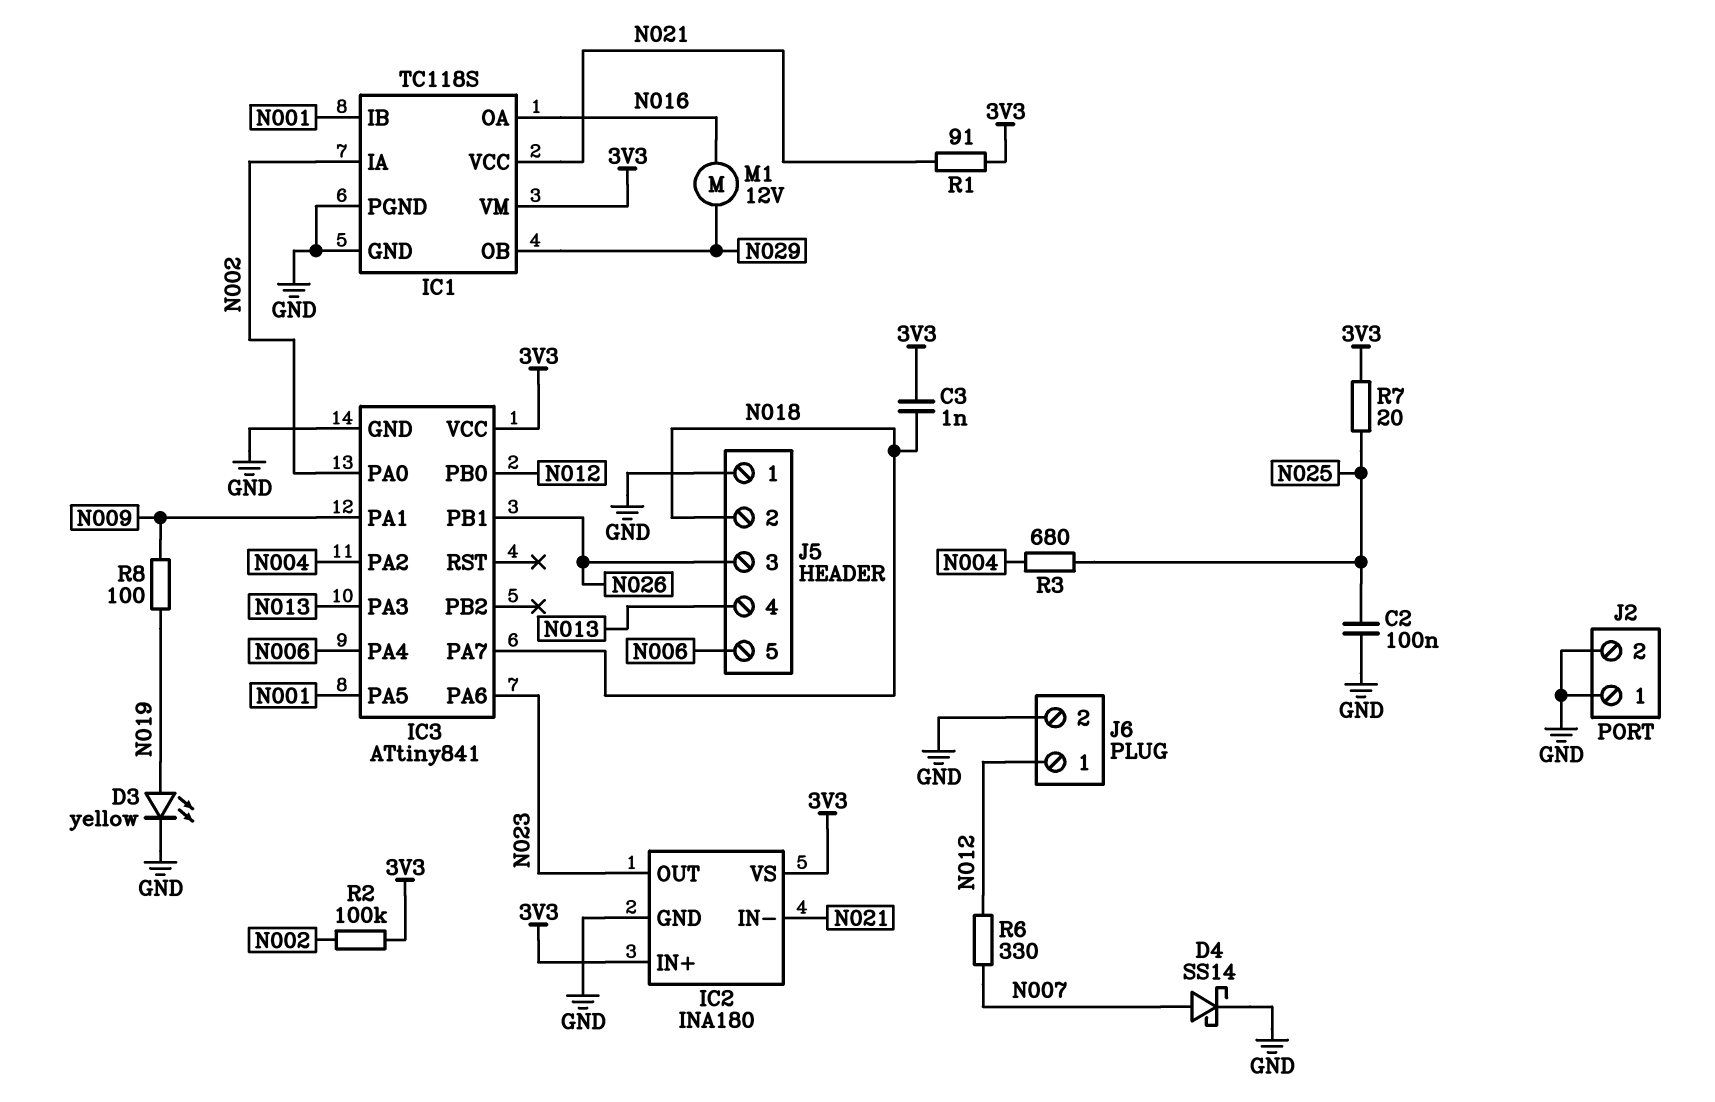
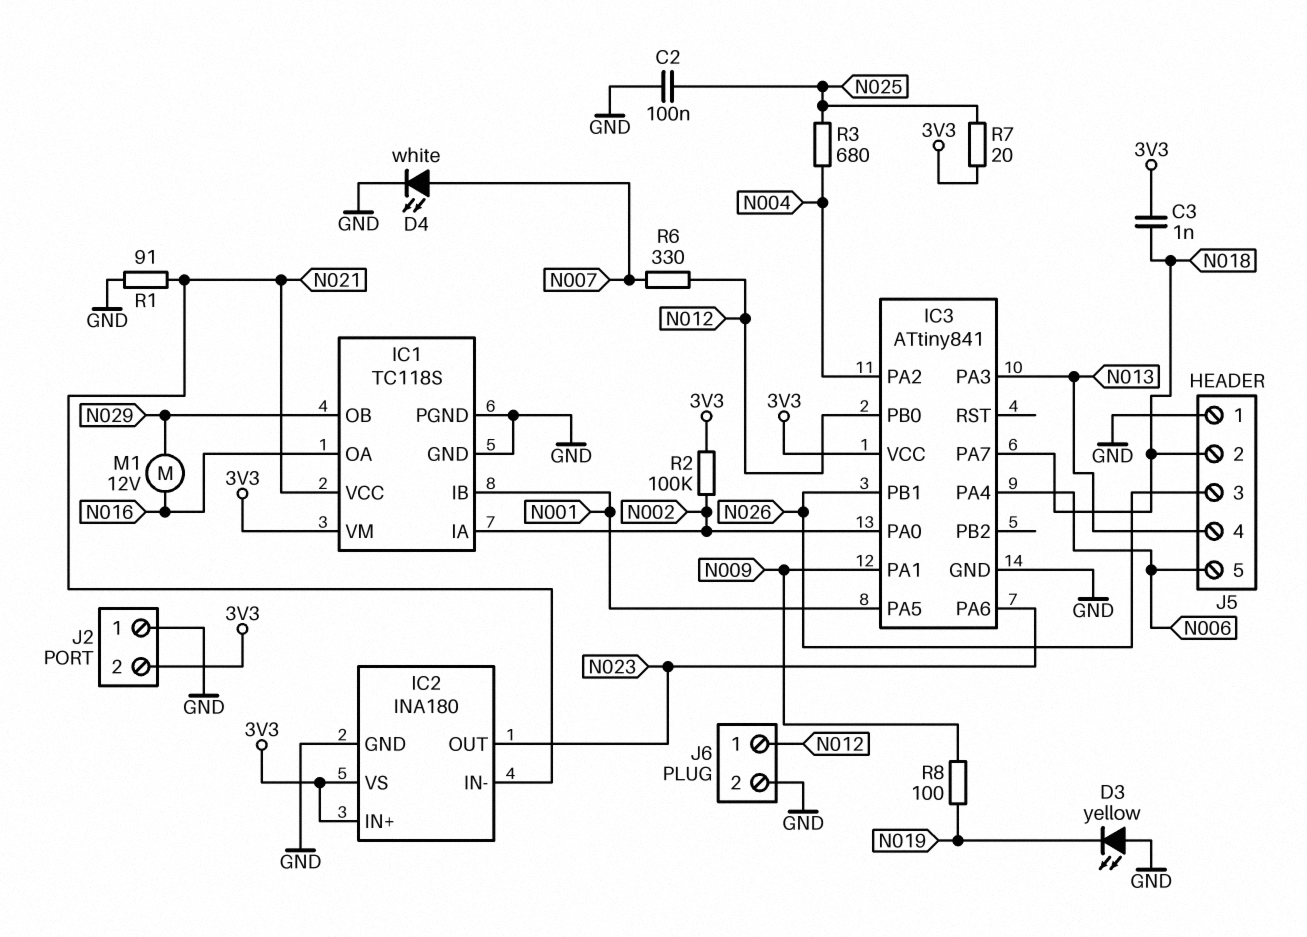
D3: LED yellow (A N019, K GND) -> LED yellow (A GND, K N019)
D4: schottky SS14 (A N007, K GND) -> LED white (A N007, K GND)
J2 pin 2: GND -> 3V3
R1: 91 (3V3, N021) -> 91 (GND, N021)

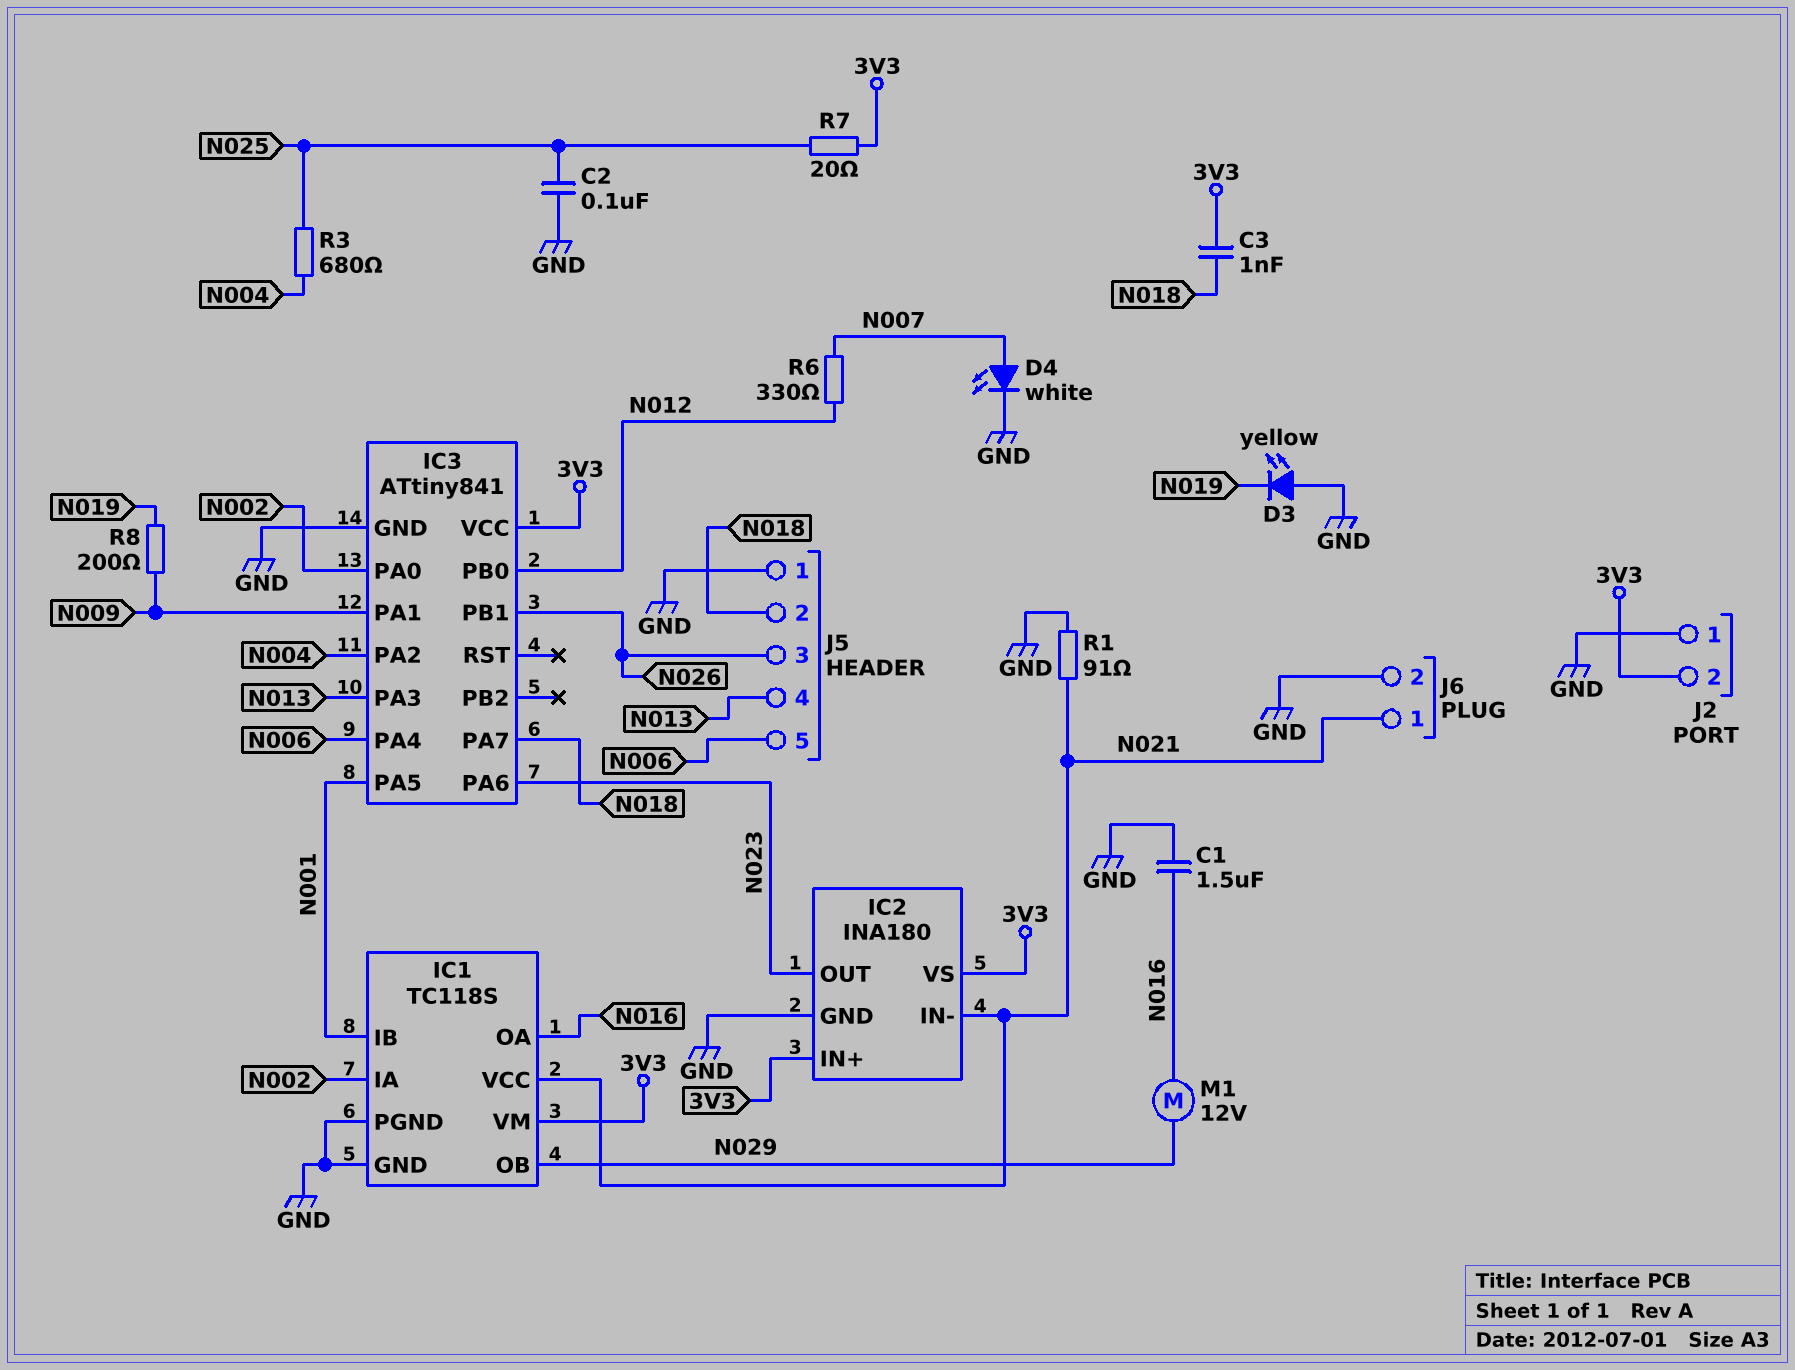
C1: none -> 1.5uF (GND, N016)
J6 pin 1: N012 -> N021
R2: 100k (3V3, N002) -> none
R8: 100 (N009, N019) -> 200 (N009, N019)

